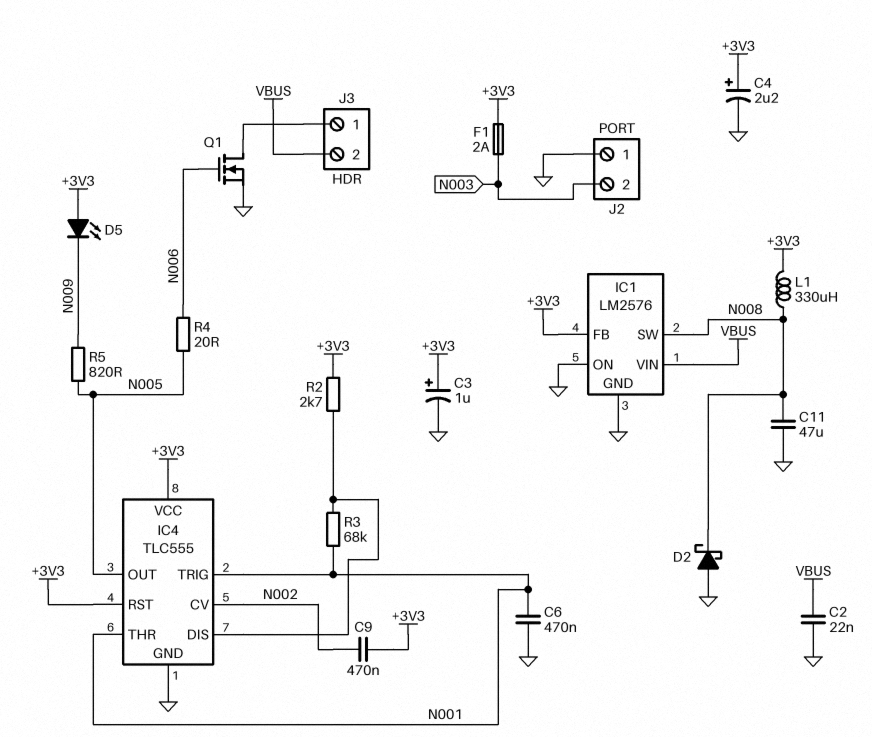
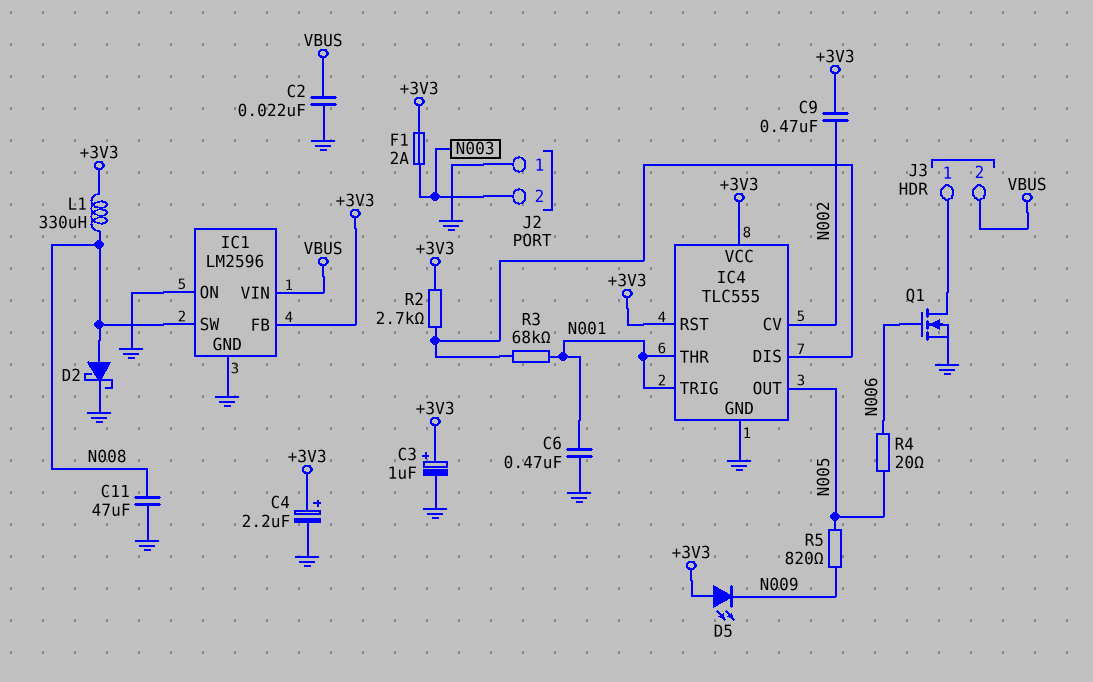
D2: schottky (A GND, K N008) -> schottky (A N008, K GND)
IC1: LM2576 -> LM2596

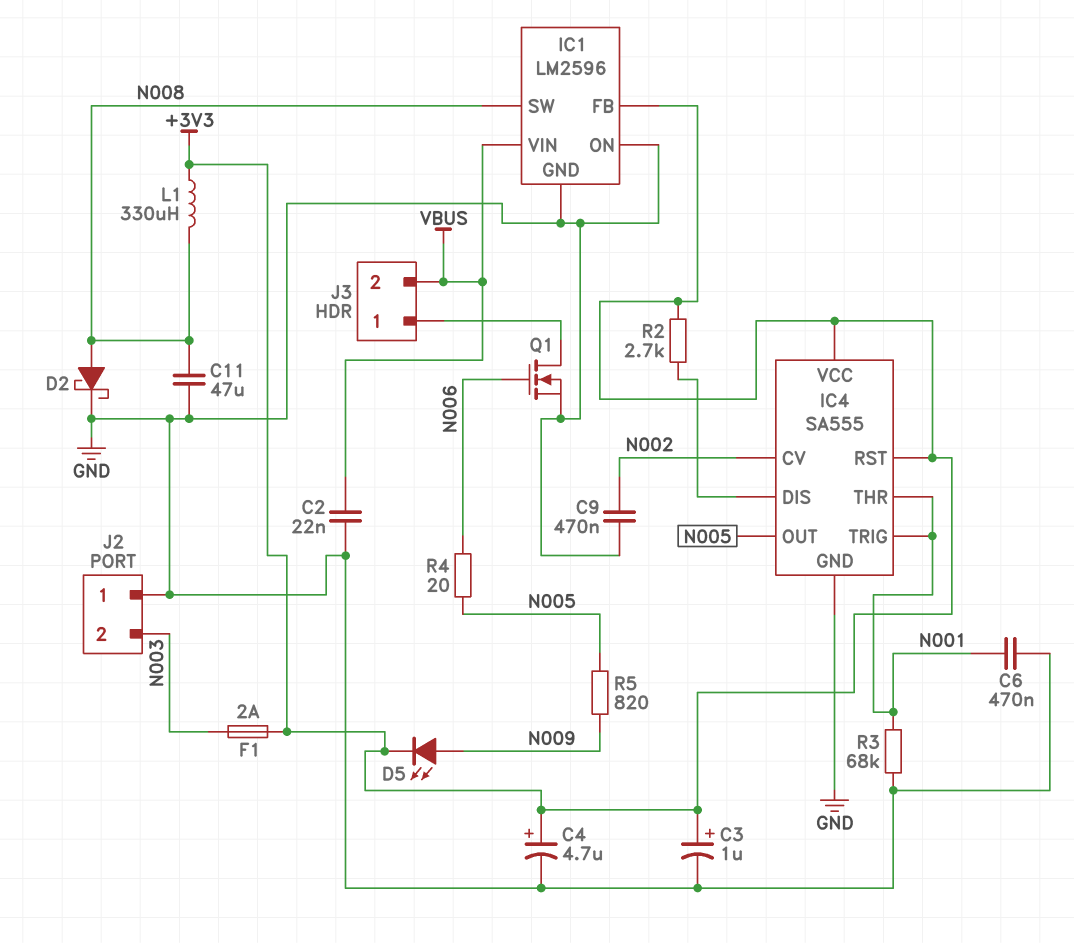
C4: 2.2uF (plus +3V3, minus GND) -> 4.7uF (plus +3V3, minus GND)
C9: 470nF (+3V3, N002) -> 470nF (GND, N002)
D5: LED (A +3V3, K N009) -> LED (A N009, K +3V3)
IC4: TLC555 -> SA555
R3: 68k (IC4/DIS, N001) -> 68k (GND, N001)

